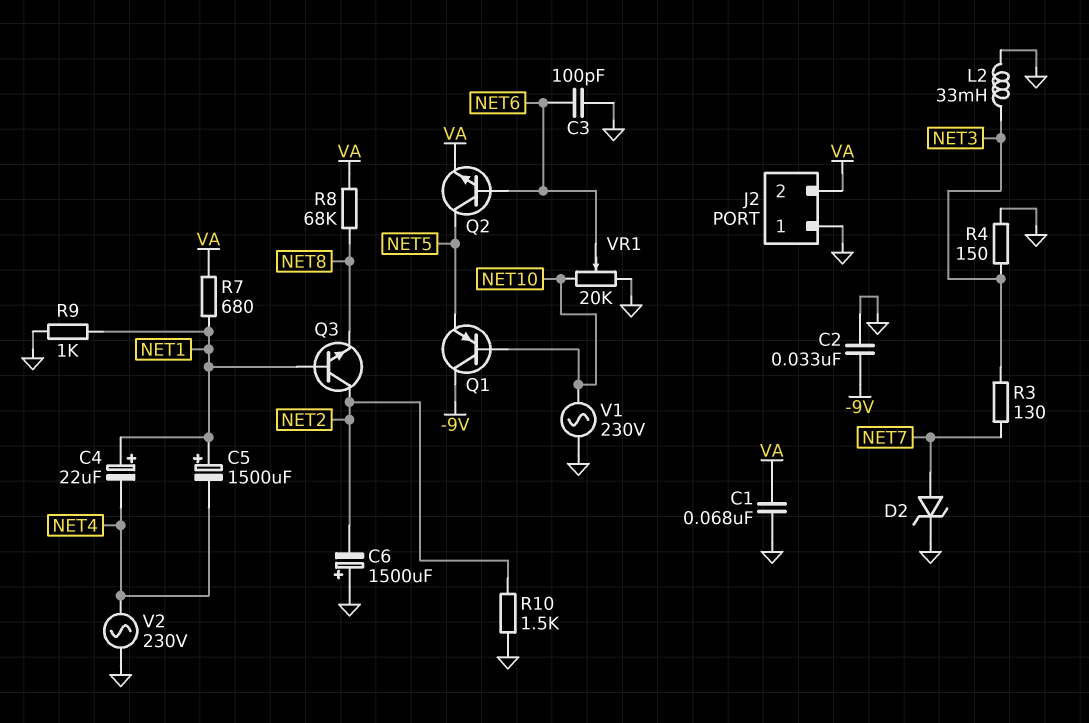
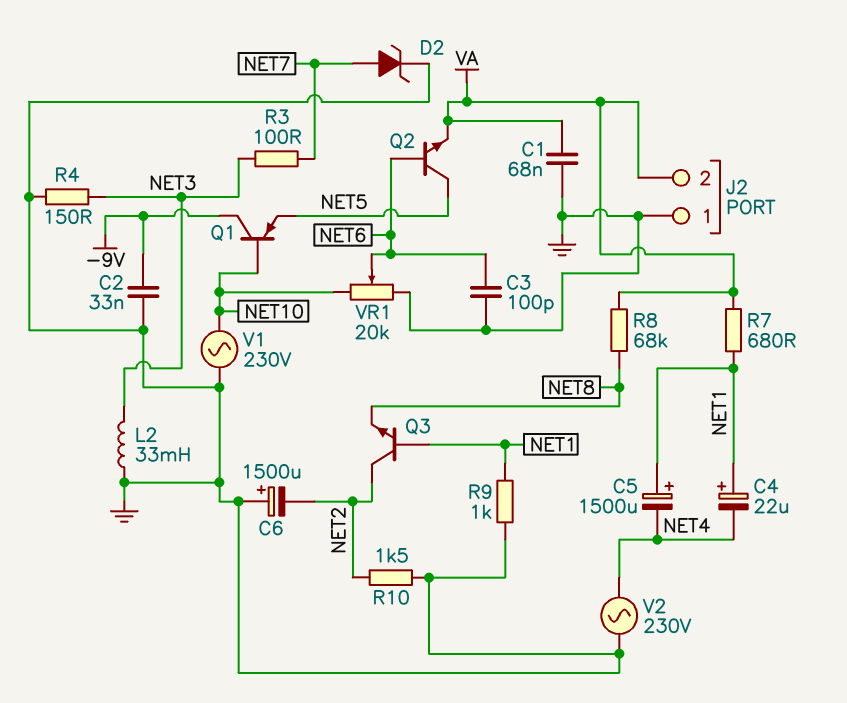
R3: 130 (NET3, NET7) -> 100 (NET3, NET7)

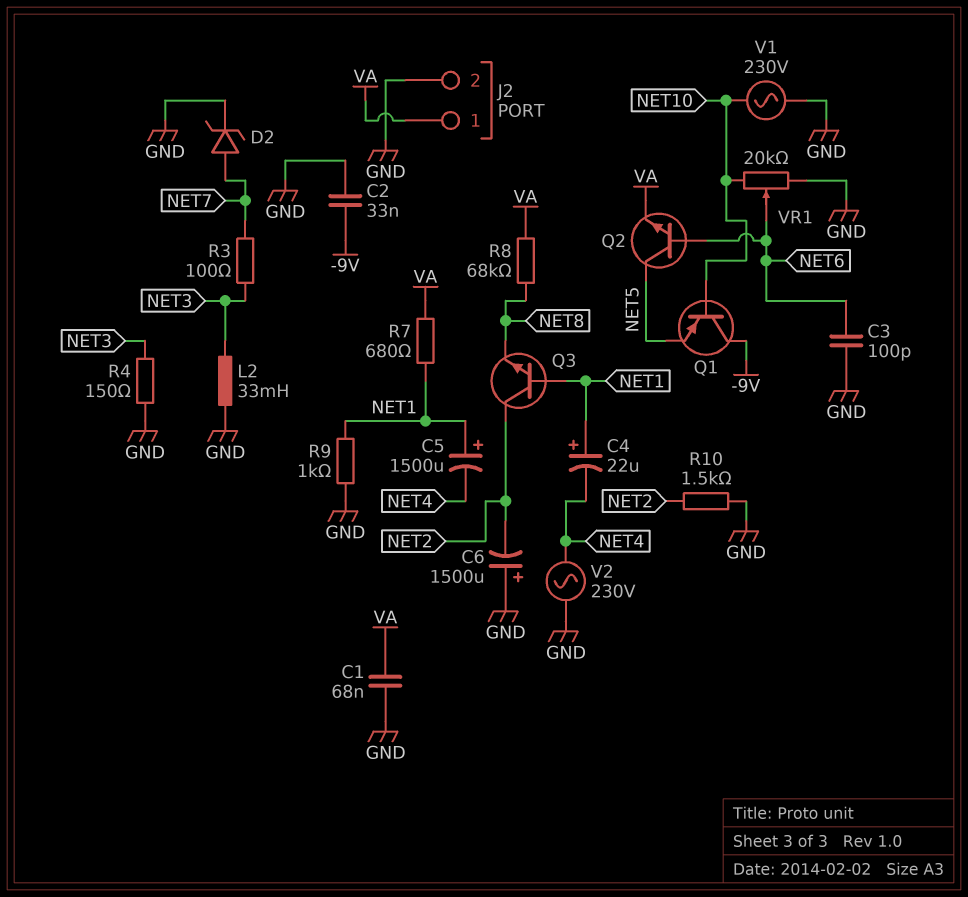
J2 pin 1: GND -> VA
J2 pin 2: VA -> GND

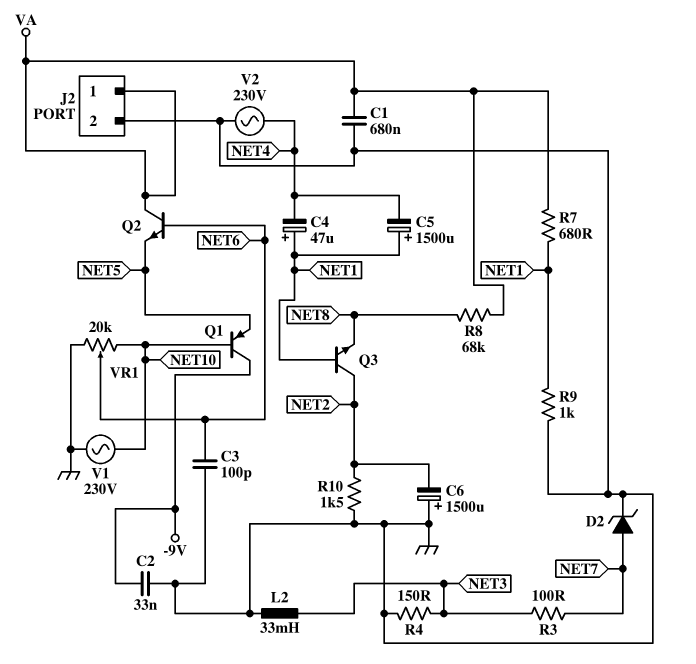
C1: 68nF (GND, VA) -> 680nF (GND, VA)
C4: 22uF (plus NET1, minus NET4) -> 47uF (plus NET1, minus NET4)
Q2: NPN (B NET6, C NET5, E VA) -> NPN (B NET6, C VA, E NET5)

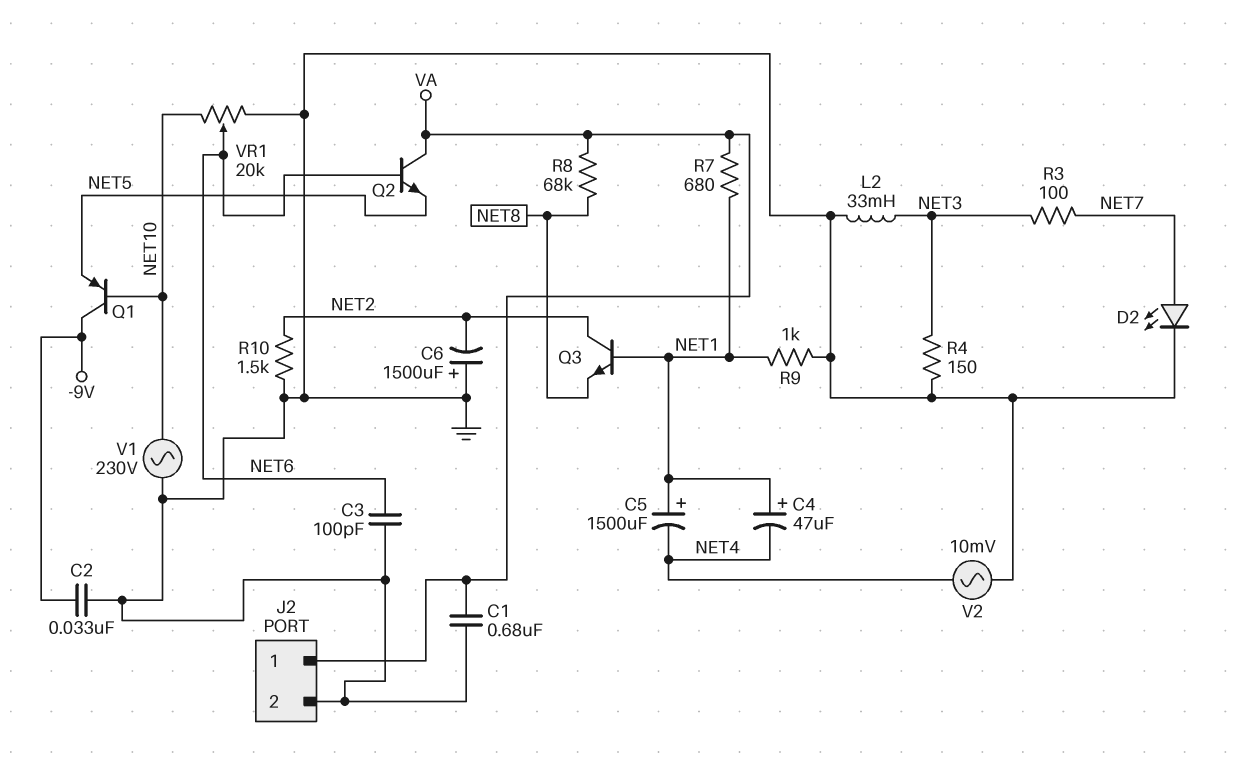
D2: zener (A NET7, K GND) -> LED (A NET7, K GND)
V2: AC 230V (GND, NET4) -> AC 10mV (GND, NET4)

